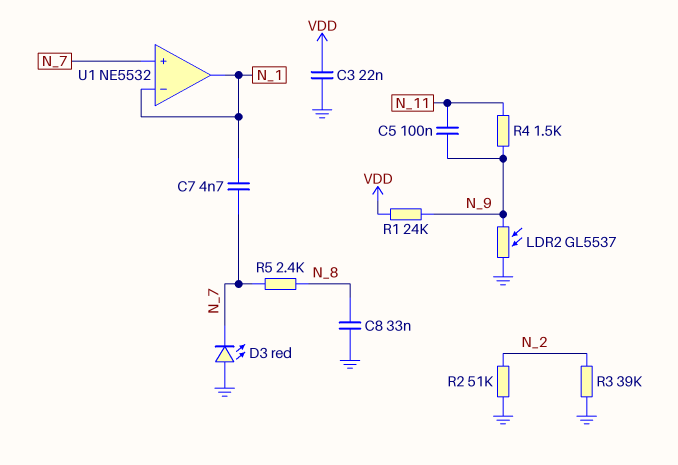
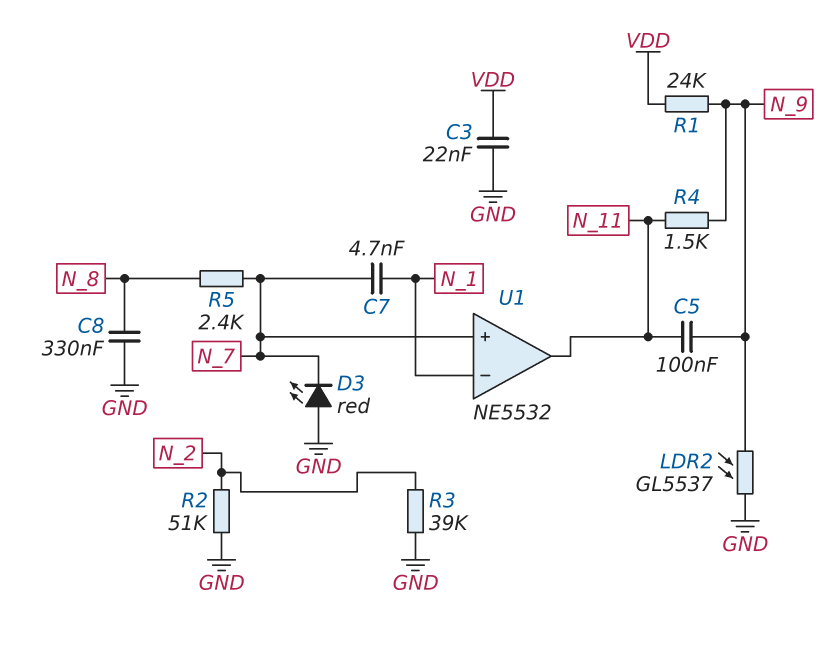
C8: 33nF (GND, N_8) -> 330nF (GND, N_8)
U1 pin out: N_1 -> N_11

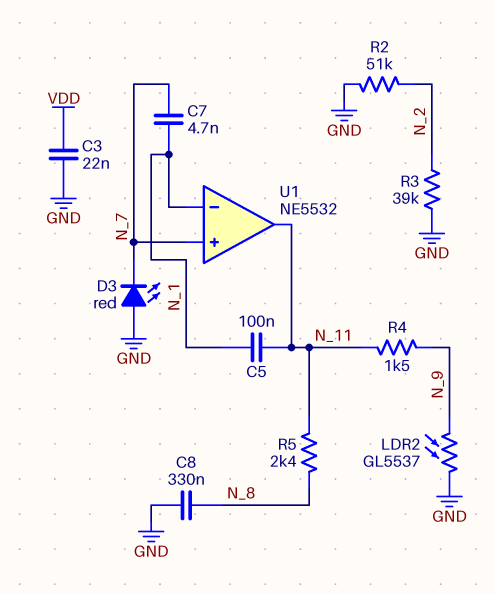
C5: 100nF (N_9, N_11) -> 100nF (N_1, N_11)
R1: 24k (N_9, VDD) -> none
R5: 2.4k (N_7, N_8) -> 2.4k (N_8, N_11)

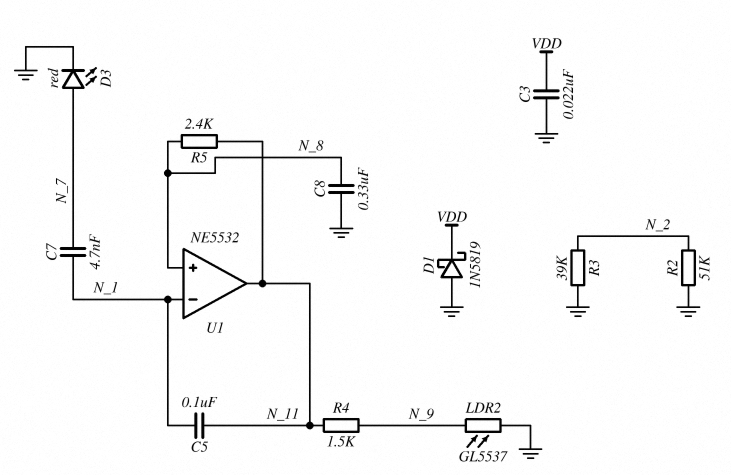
D1: none -> schottky 1N5819 (A GND, K VDD)
D3: LED red (A GND, K N_7) -> LED red (A N_7, K GND)
U1 pin in+: N_7 -> N_8

